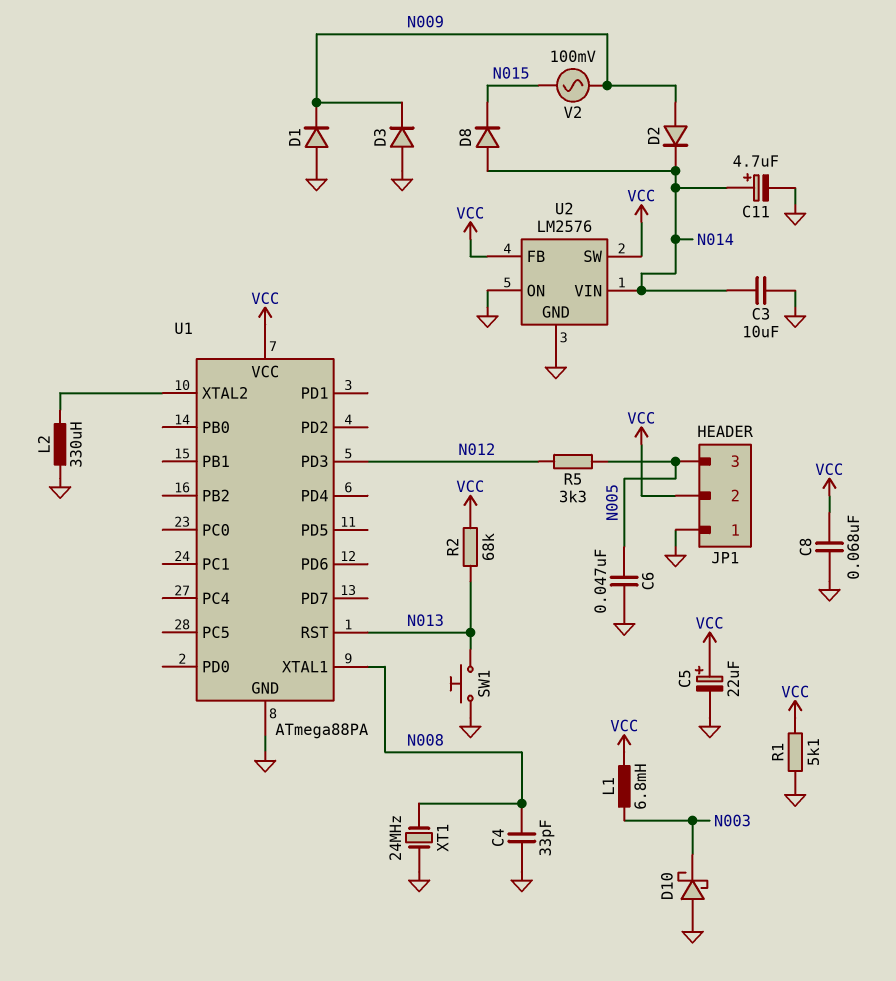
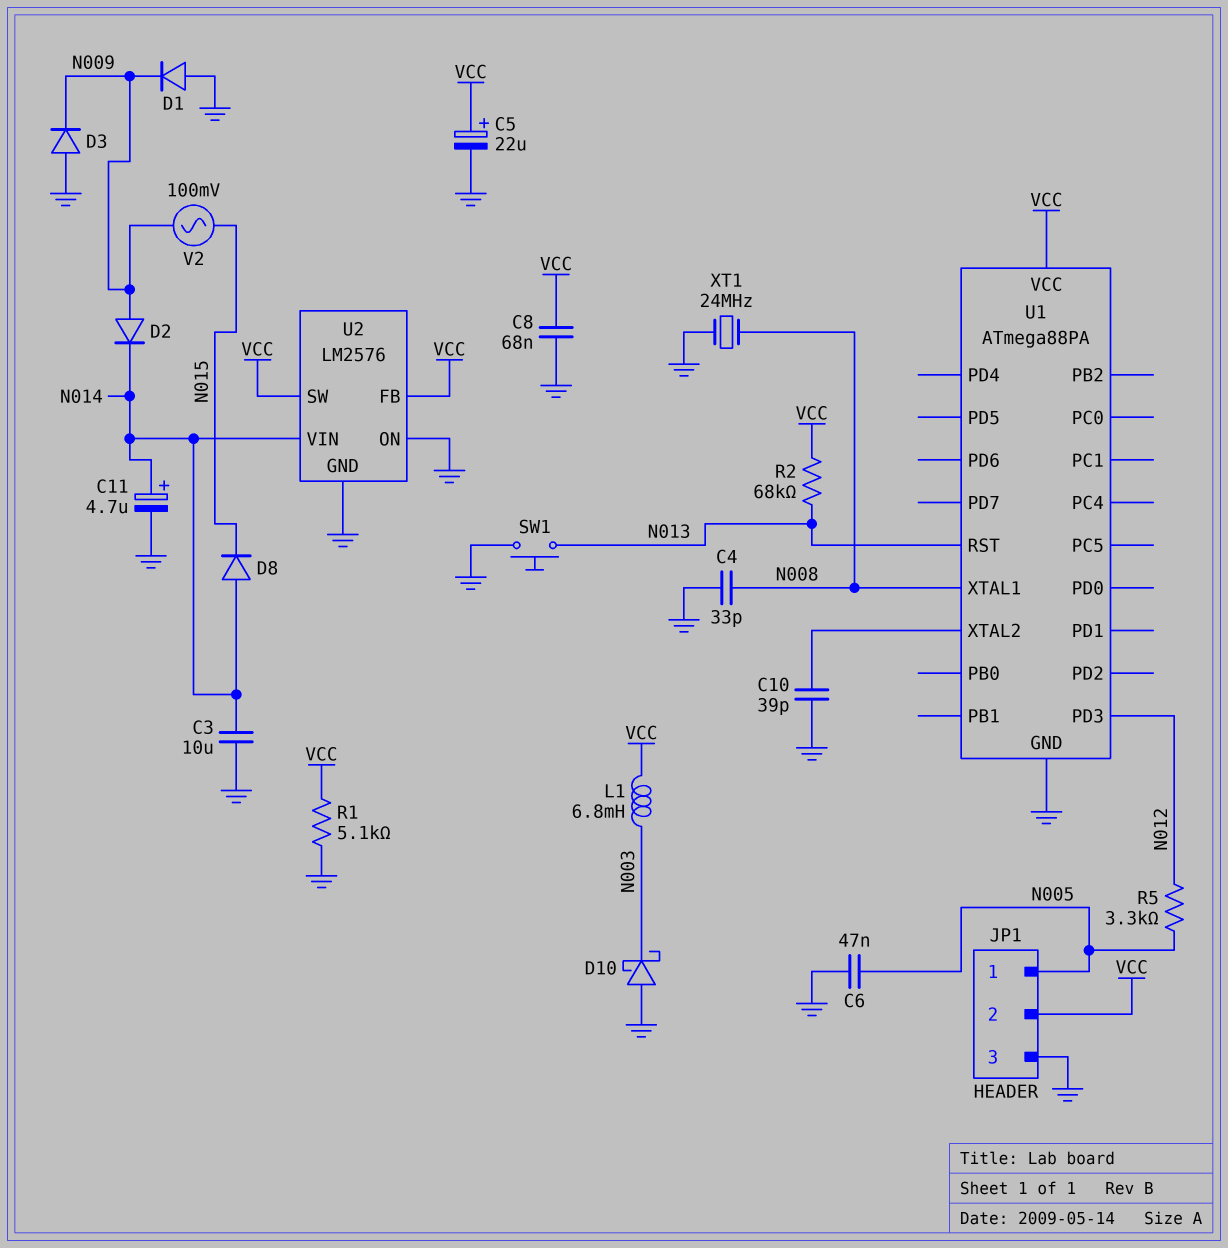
C10: none -> 39pF (GND, U1/XTAL2)
JP1 pin 1: GND -> N005
JP1 pin 3: N005 -> GND
L2: 330uH (GND, U1/XTAL2) -> none

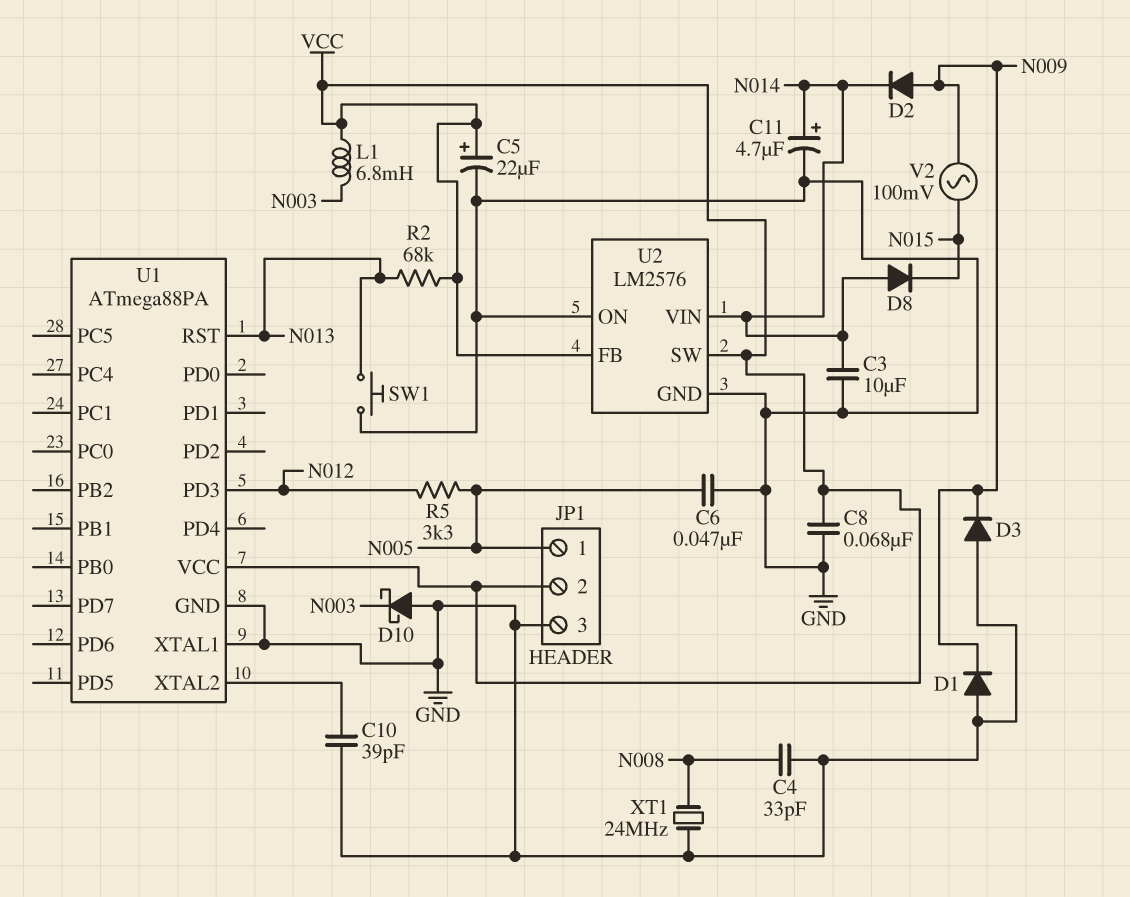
R1: 5.1k (GND, VCC) -> none
U1 pin XTAL1: N008 -> GND

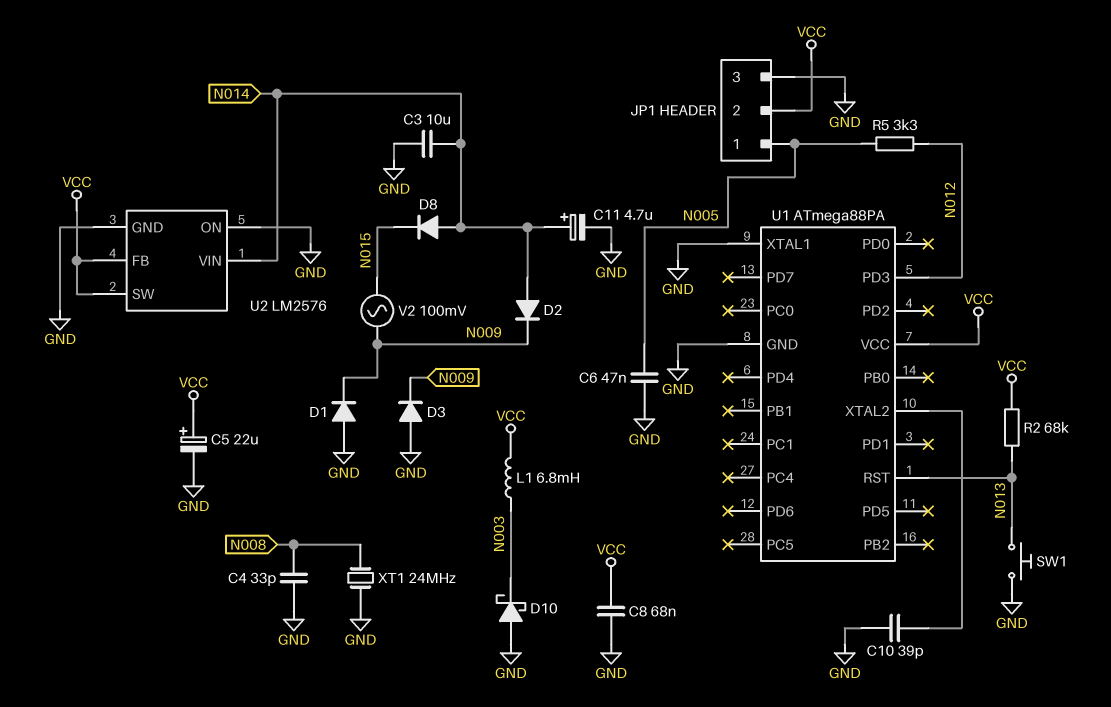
D2: diode (A N009, K N014) -> diode (A N014, K N009)

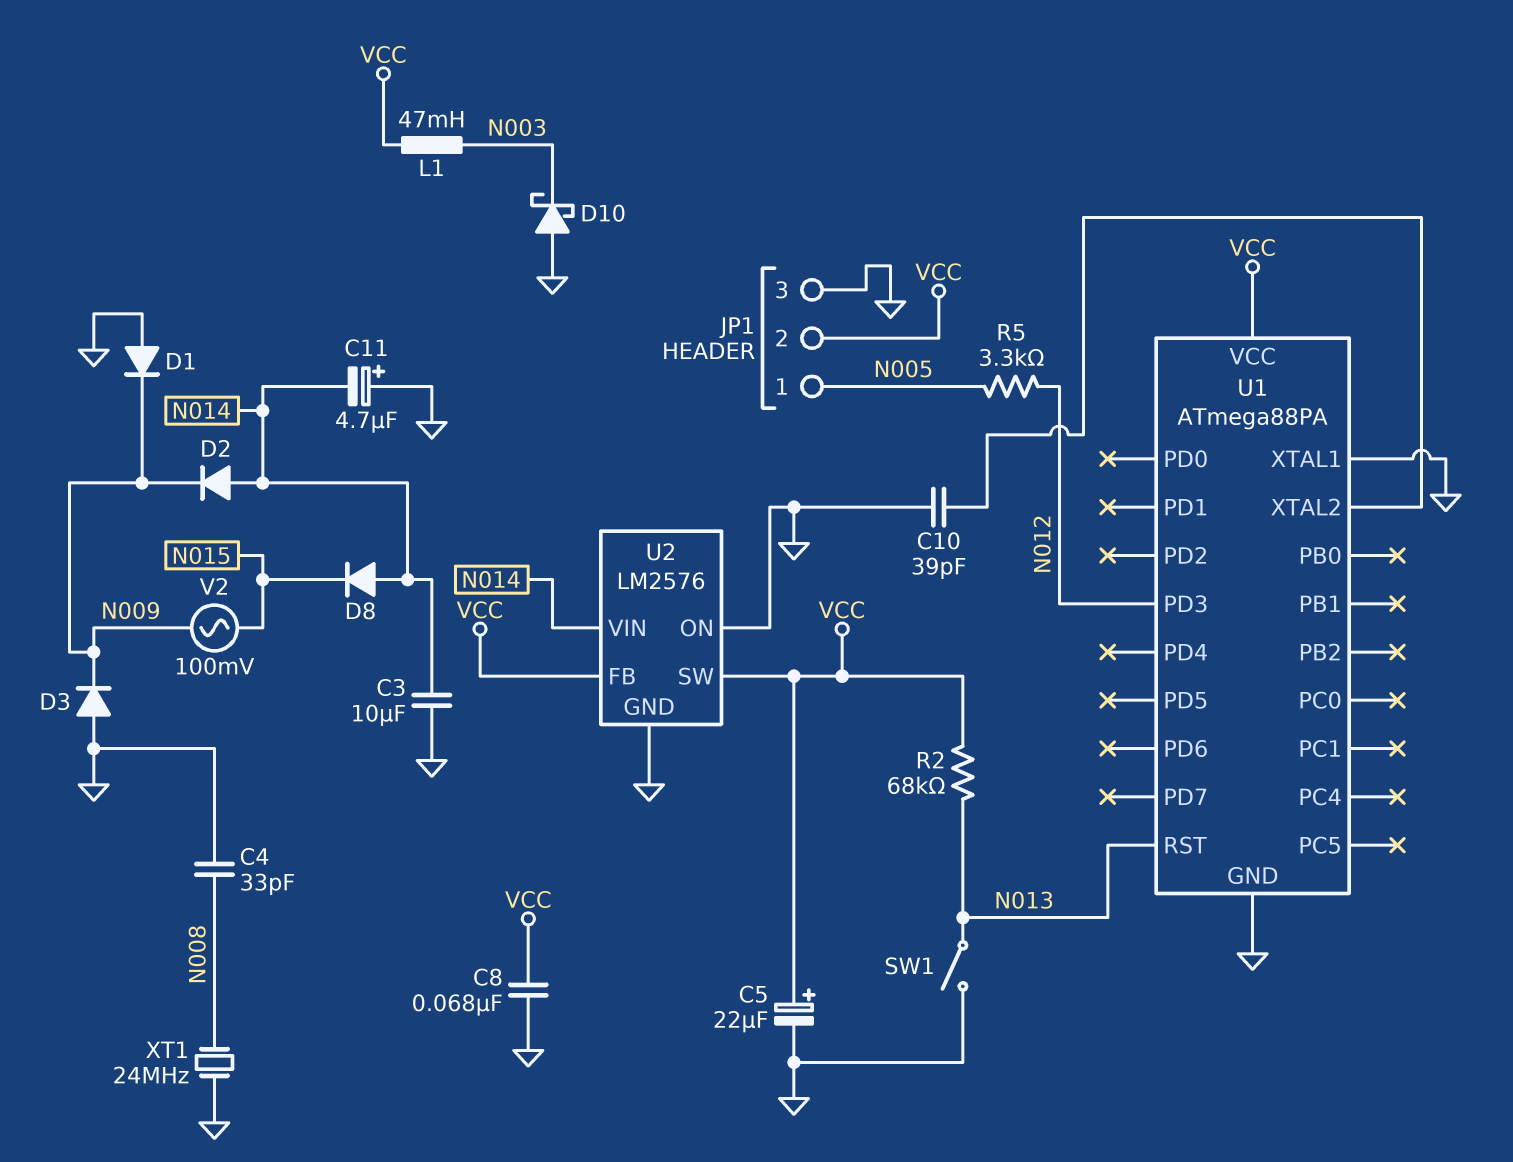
C6: 47nF (GND, N005) -> none
C11: 4.7uF (plus N014, minus GND) -> 4.7uF (plus GND, minus N014)
L1: 6.8mH (N003, VCC) -> 47mH (N003, VCC)
SW1: button (GND, N013) -> switch (GND, N013)

